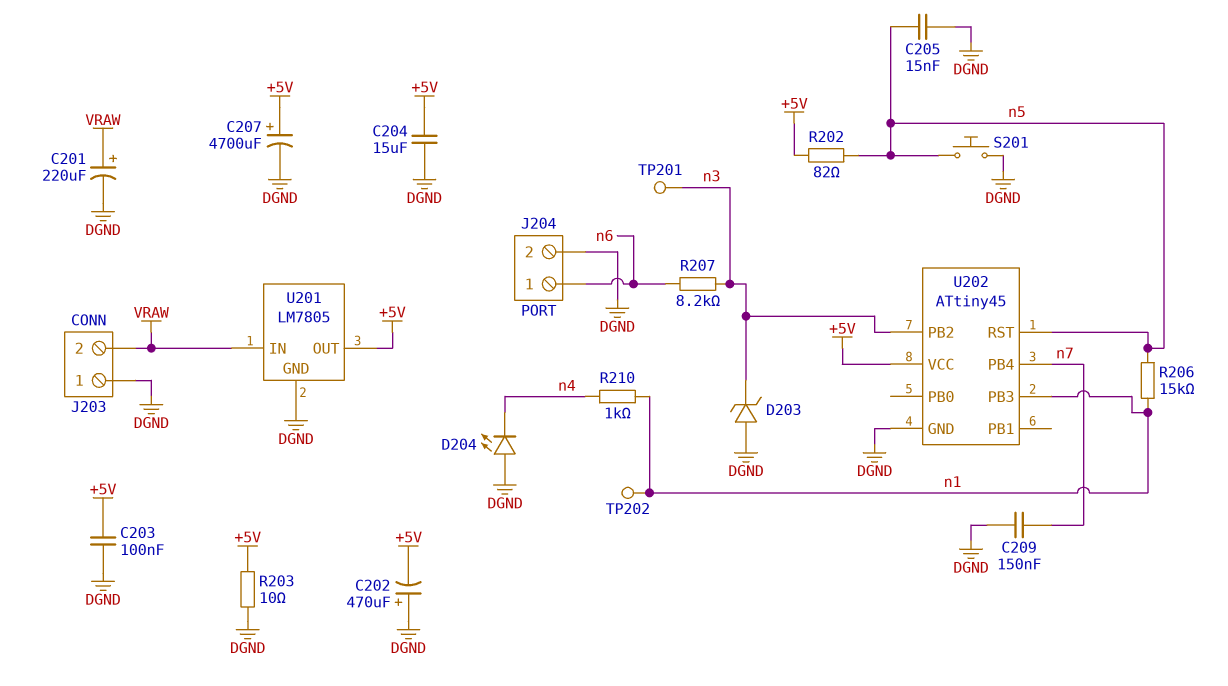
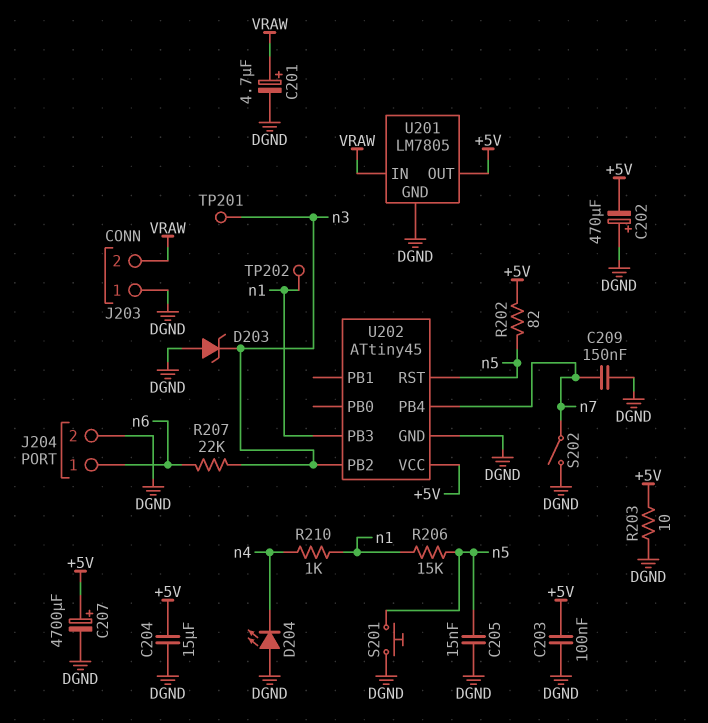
C201: 220uF (plus VRAW, minus DGND) -> 4.7uF (plus VRAW, minus DGND)
R207: 8.2k (n3, n6) -> 22k (n3, n6)
S202: none -> switch (DGND, n7)

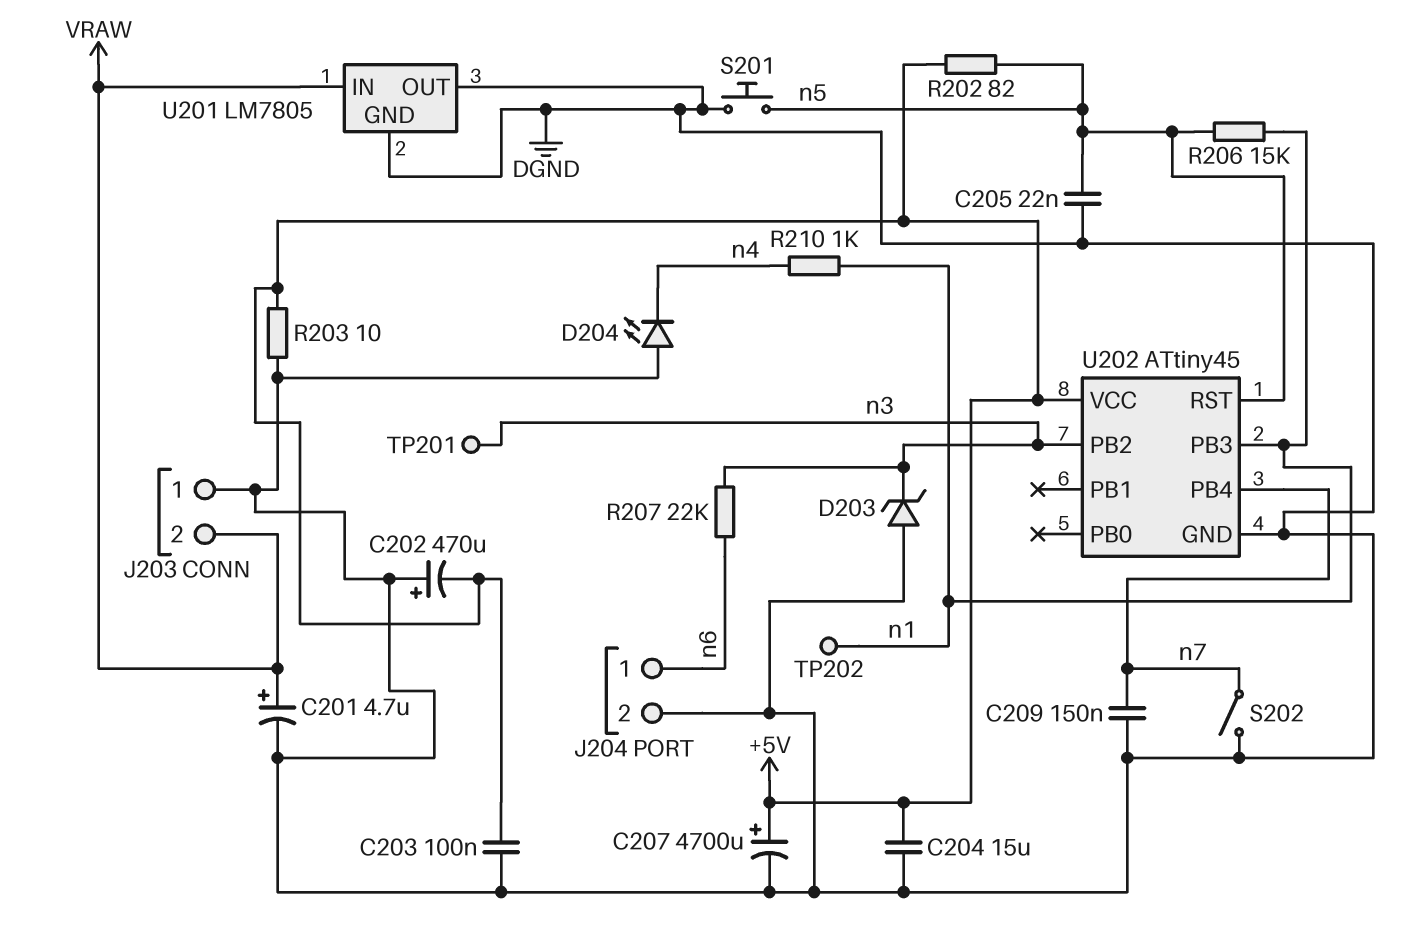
C205: 15nF (DGND, n5) -> 22nF (DGND, n5)
U201 pin OUT: +5V -> DGND

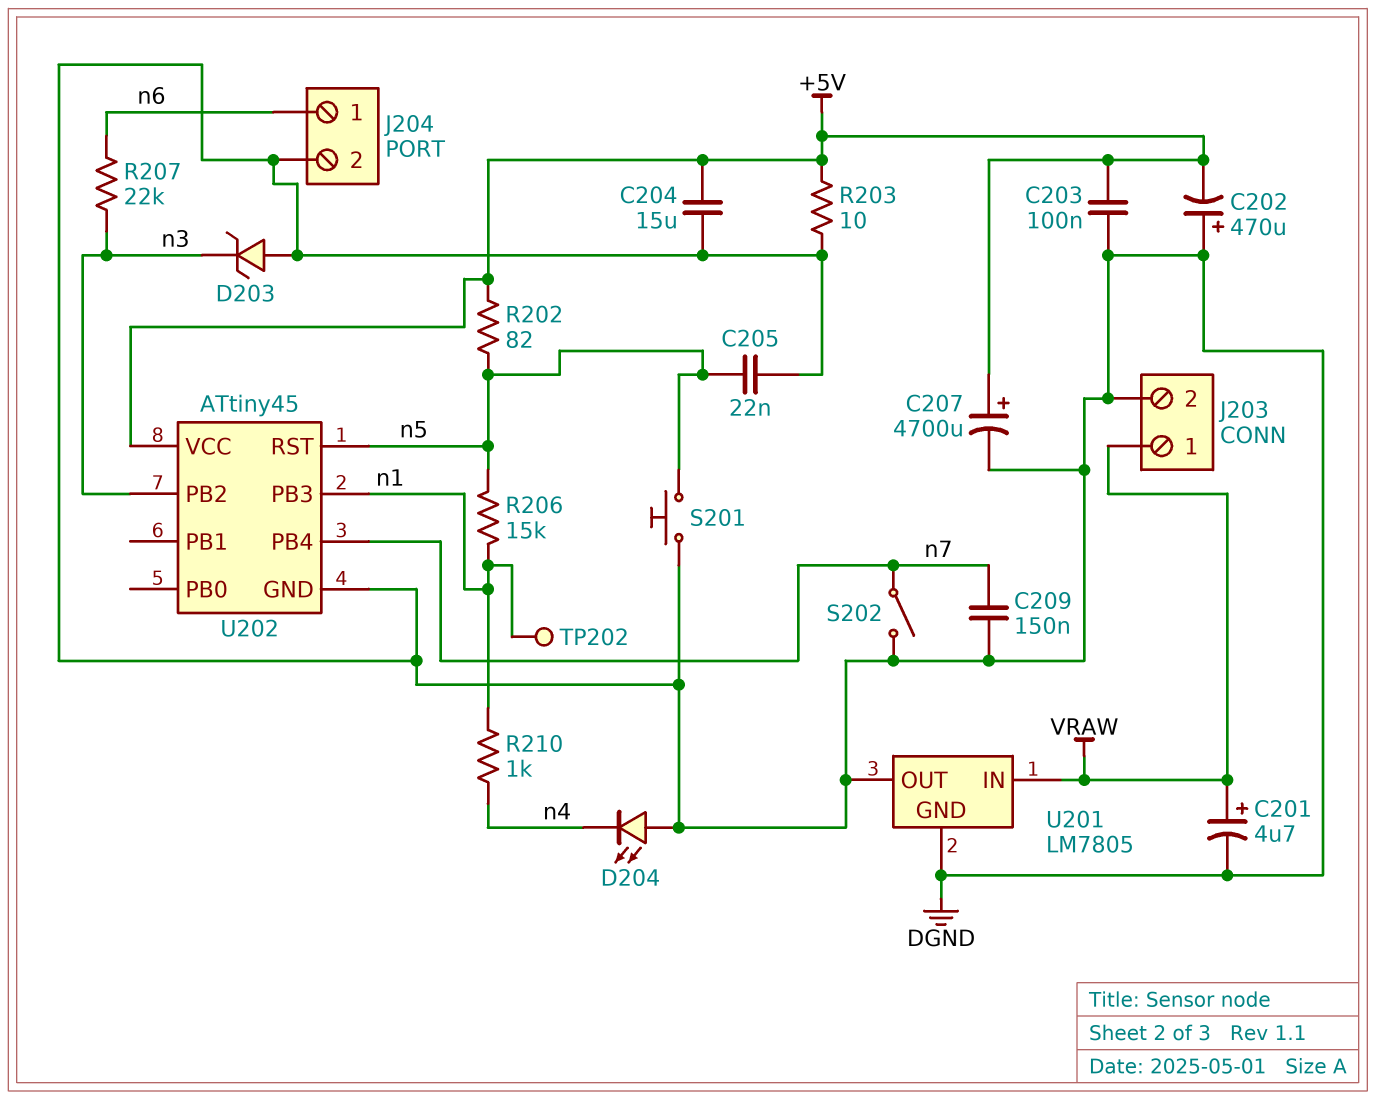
J203 pin 1: DGND -> VRAW
J203 pin 2: VRAW -> DGND
TP201: test point (n3) -> none

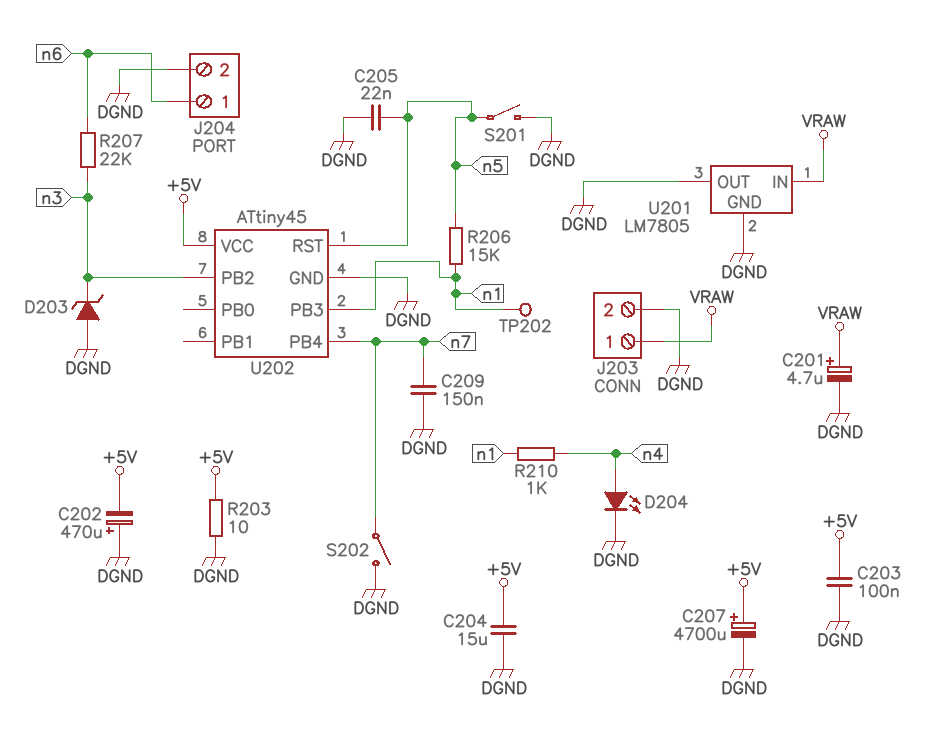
D204: LED (A DGND, K n4) -> LED (A n4, K DGND)
R202: 82 (+5V, n5) -> none
S201: button (DGND, n5) -> switch (DGND, n5)

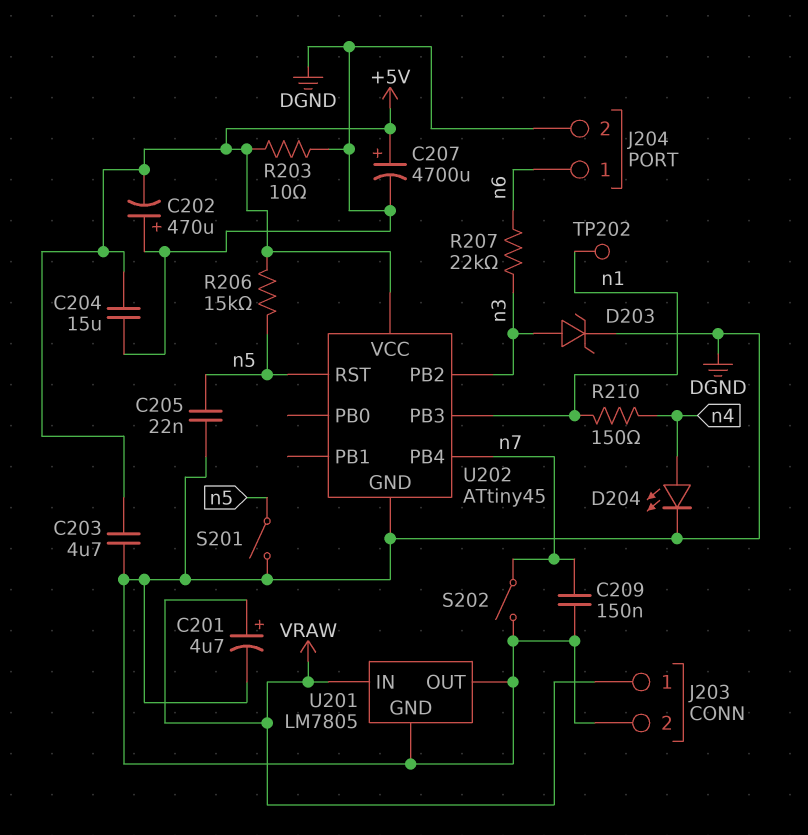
C203: 100nF (+5V, DGND) -> 4.7uF (+5V, DGND)
D203: zener (A DGND, K n3) -> zener (A n3, K DGND)
R206: 15k (n1, n5) -> 15k (+5V, n5)
R210: 1k (n1, n4) -> 150 (n1, n4)

